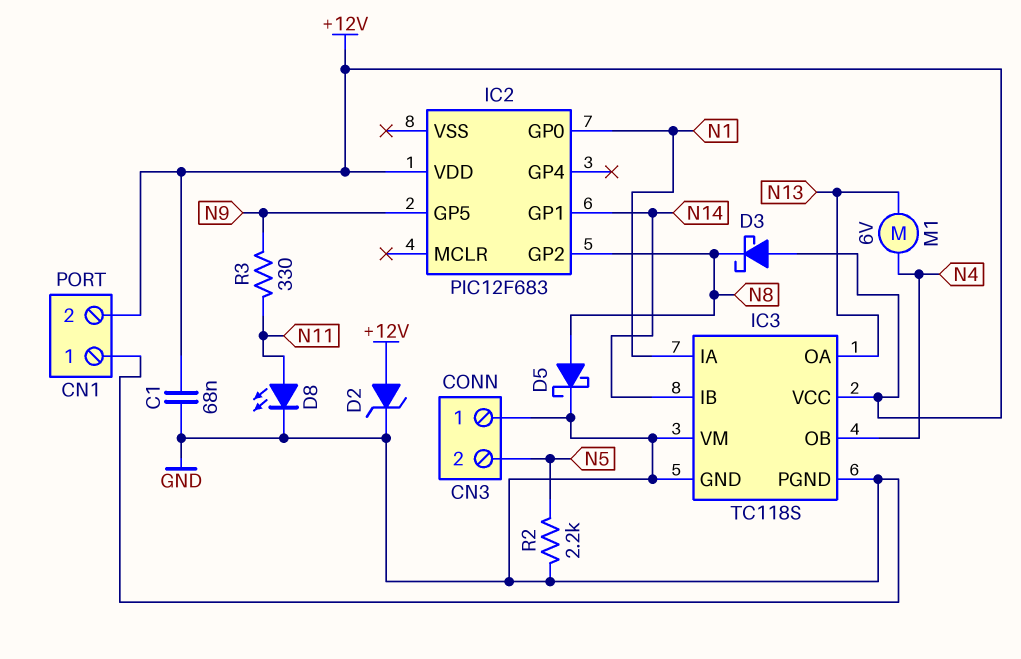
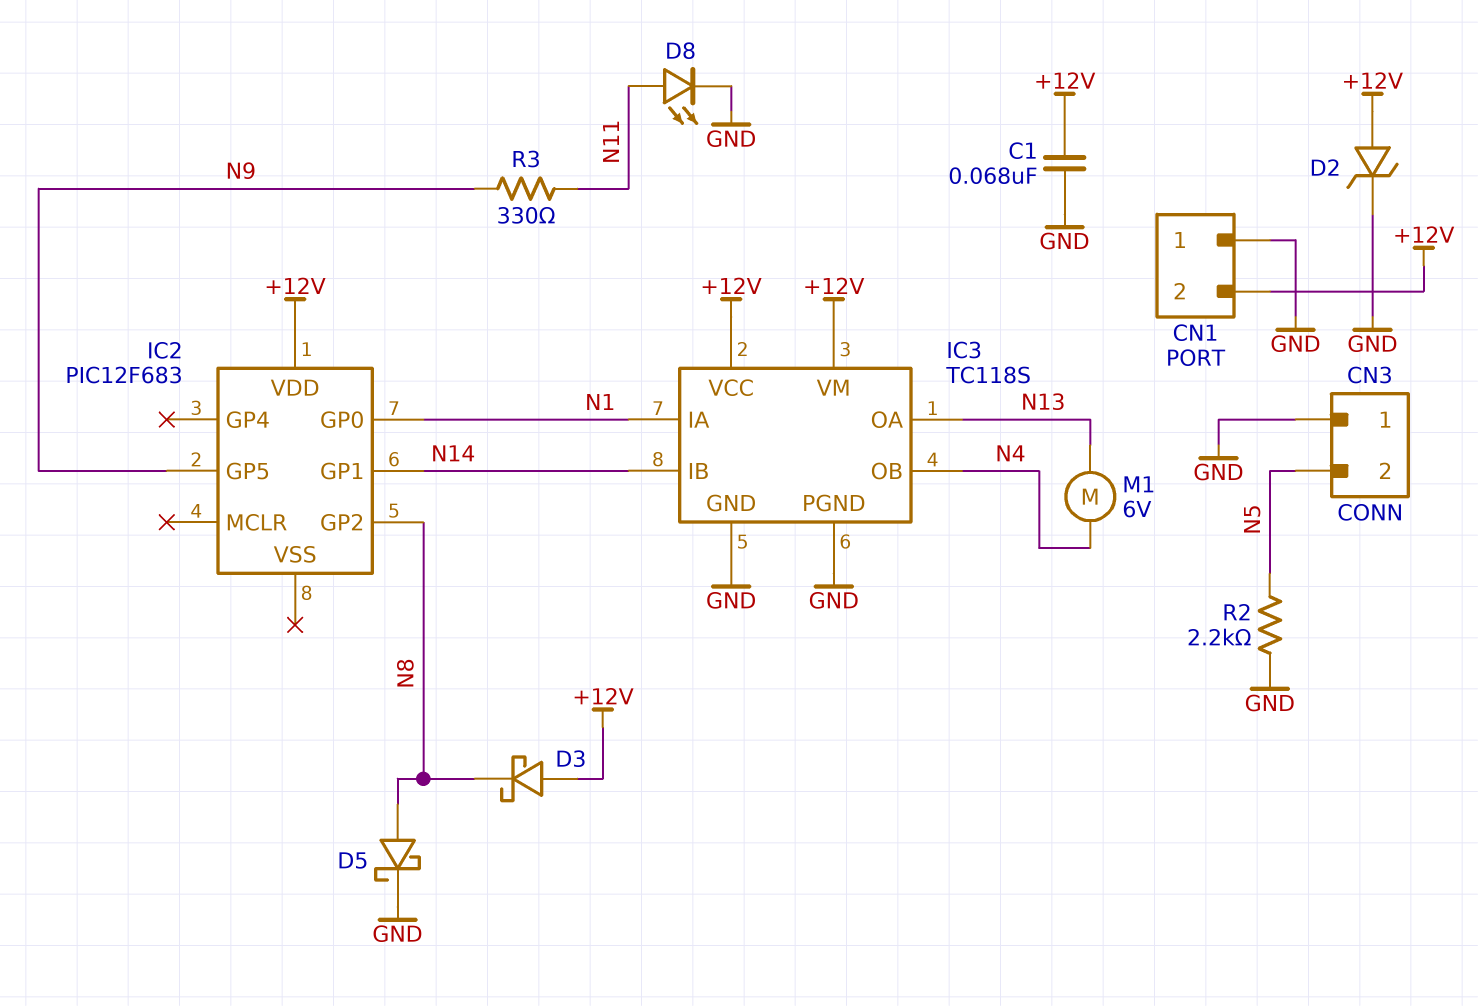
IC3 pin VM: GND -> +12V

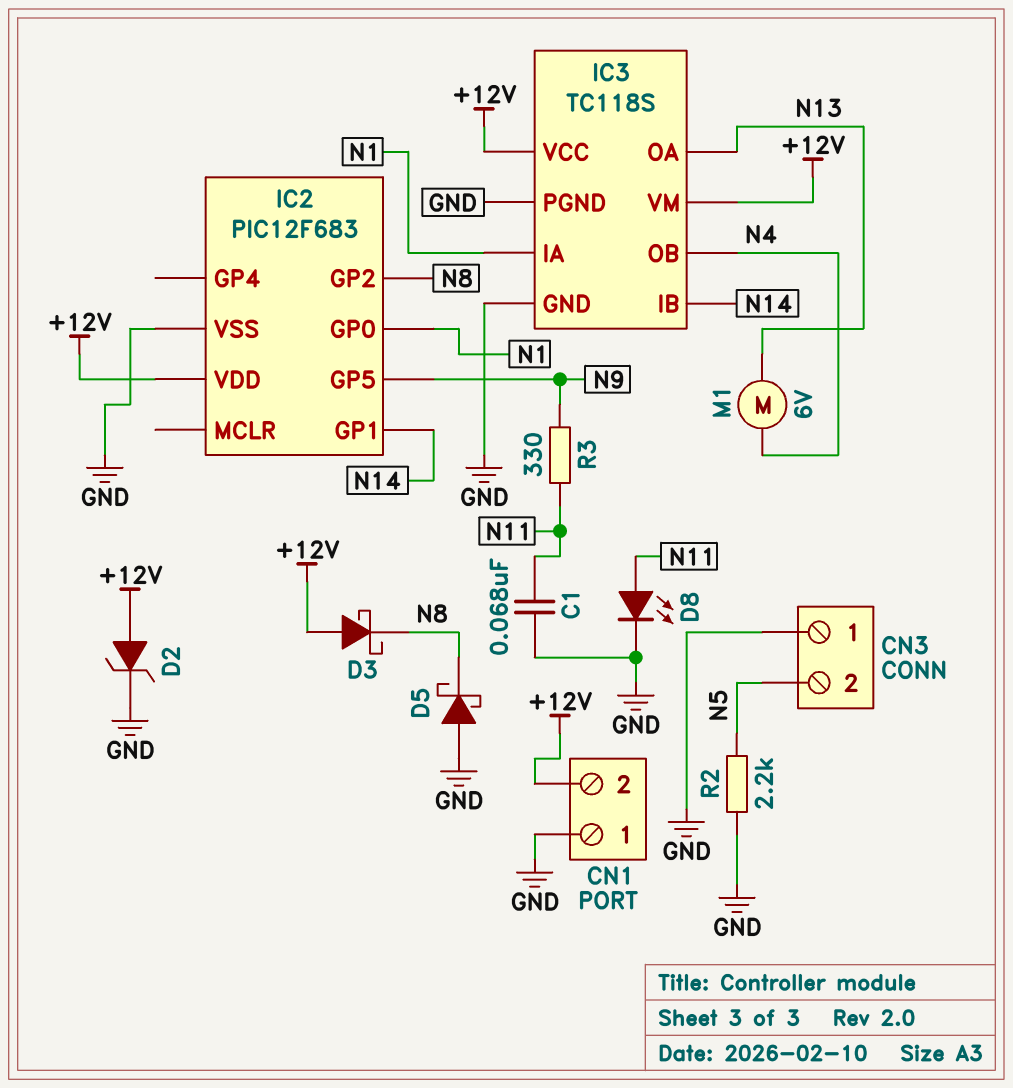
C1: 68nF (+12V, GND) -> 68nF (GND, N11)
D5: schottky (A N8, K GND) -> schottky (A GND, K N8)
IC2 pin VSS: none -> GND

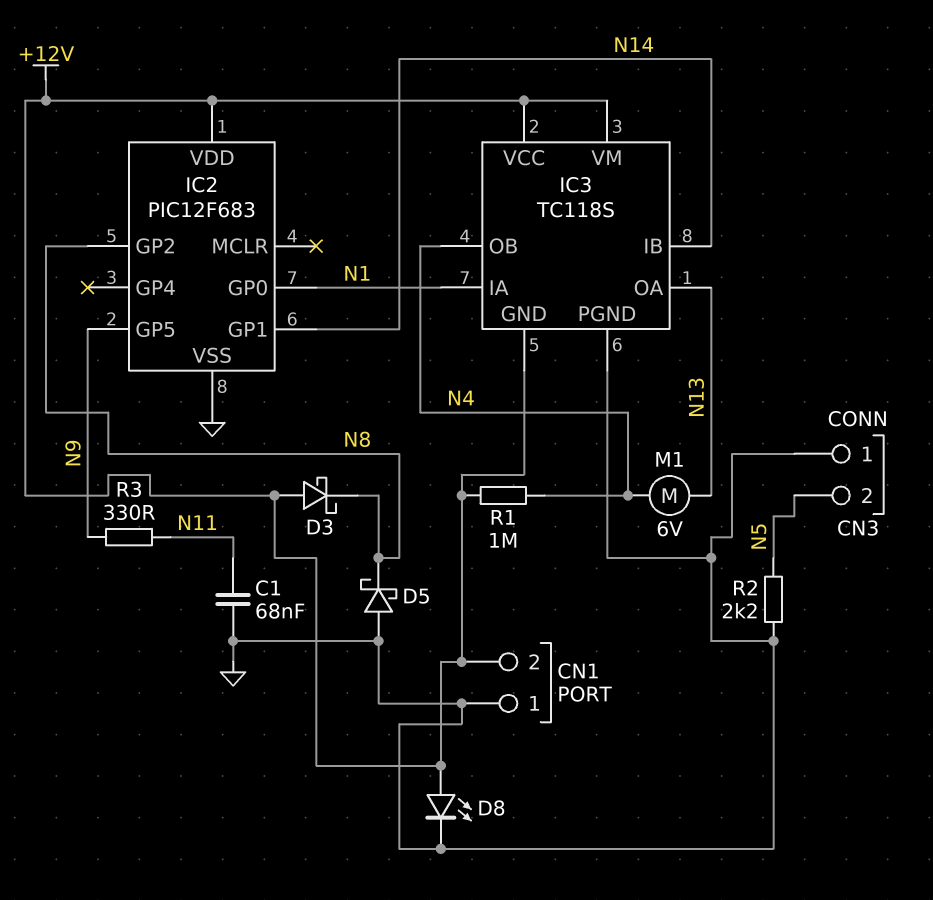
D2: zener (A +12V, K GND) -> none
D8: LED (A N11, K GND) -> LED (A +12V, K GND)
IC3 pin GND: GND -> +12V
R1: none -> 1M (+12V, N4)

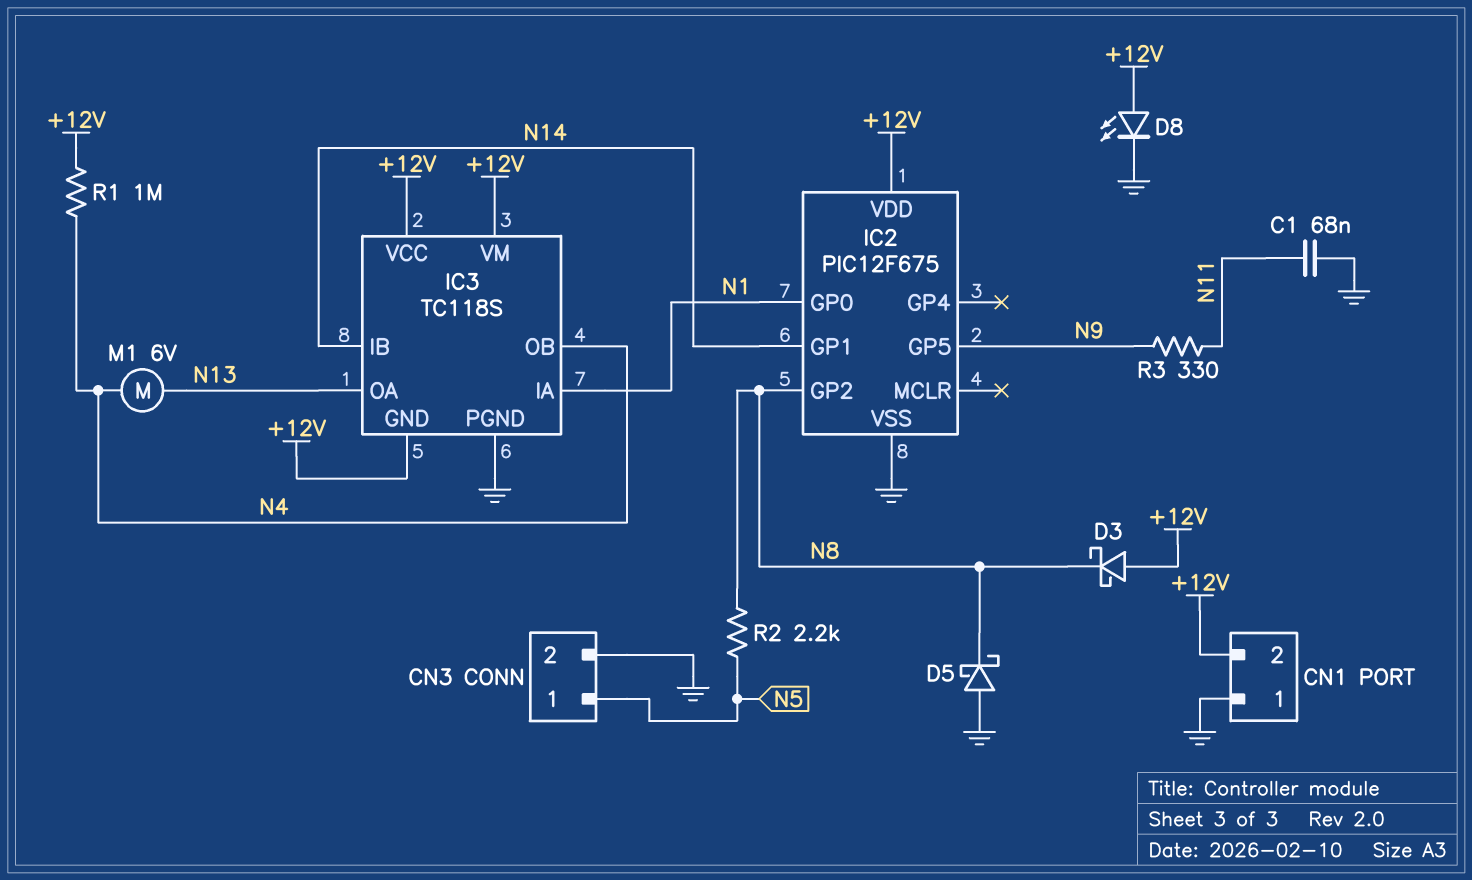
CN3 pin 1: GND -> N5
CN3 pin 2: N5 -> GND
IC2: PIC12F683 -> PIC12F675
R2: 2.2k (GND, N5) -> 2.2k (N5, N8)

